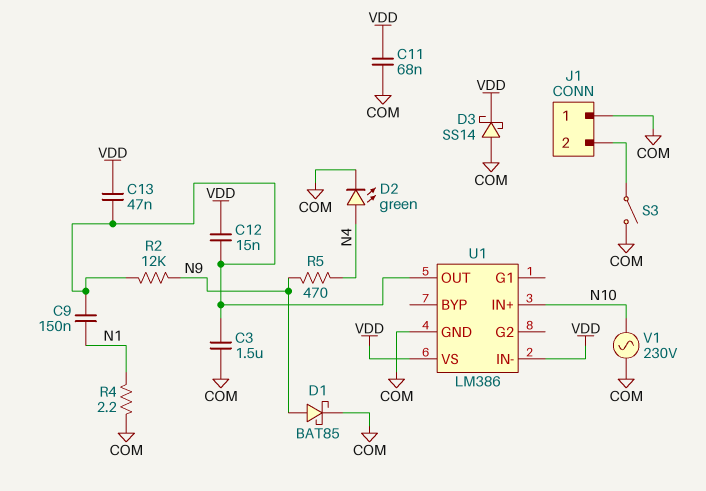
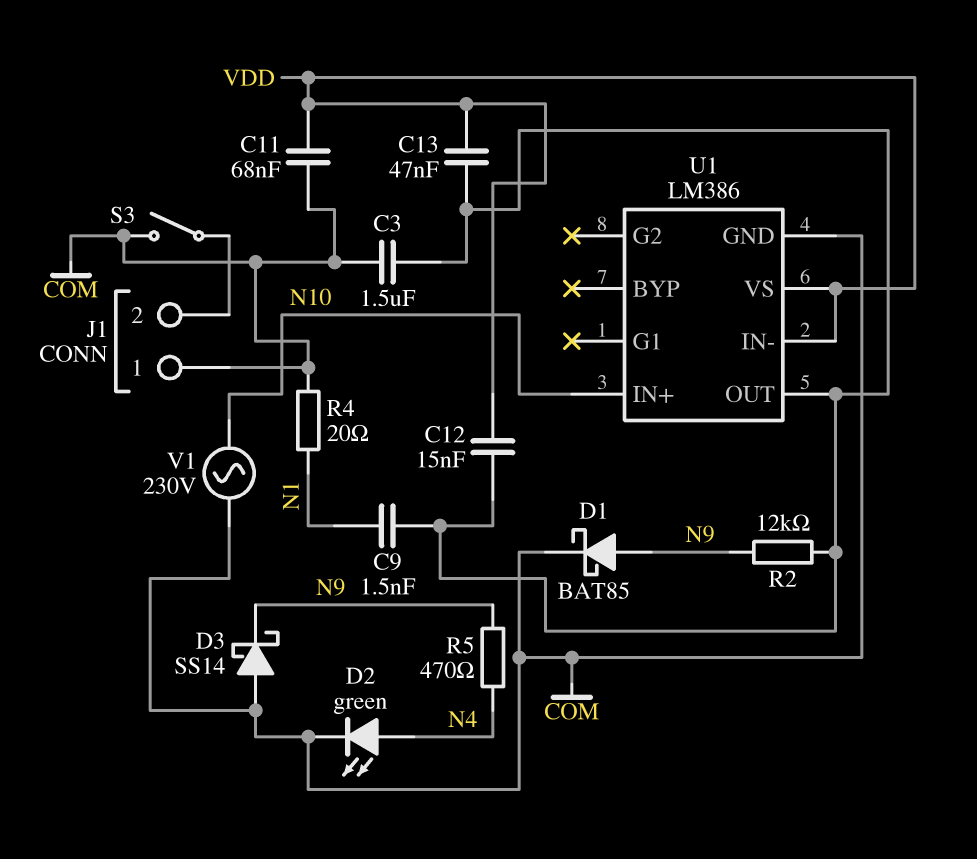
C9: 150nF (N1, U1/OUT) -> 1.5nF (N1, U1/OUT)
D3: schottky SS14 (A COM, K VDD) -> schottky SS14 (A COM, K N9)
R4: 2.2 (COM, N1) -> 20 (COM, N1)

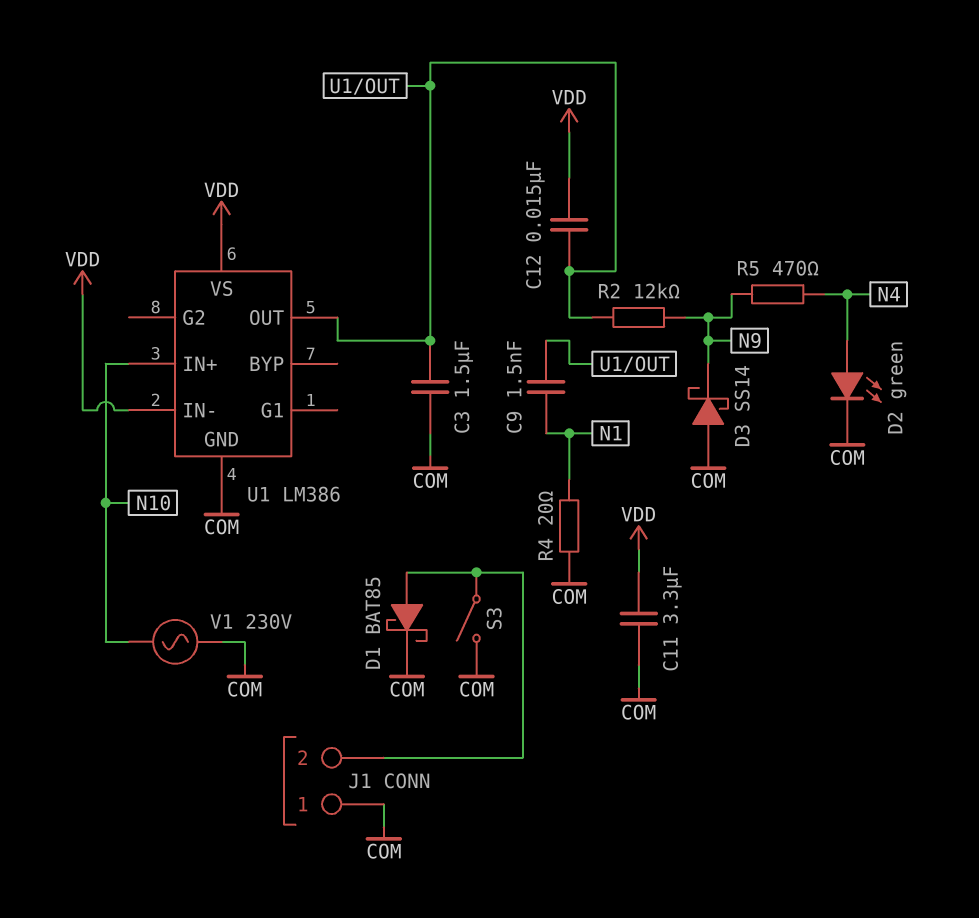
C11: 68nF (COM, VDD) -> 3.3uF (COM, VDD)
C13: 47nF (U1/OUT, VDD) -> none
D1: schottky BAT85 (A N9, K COM) -> schottky BAT85 (A J1/2, K COM)

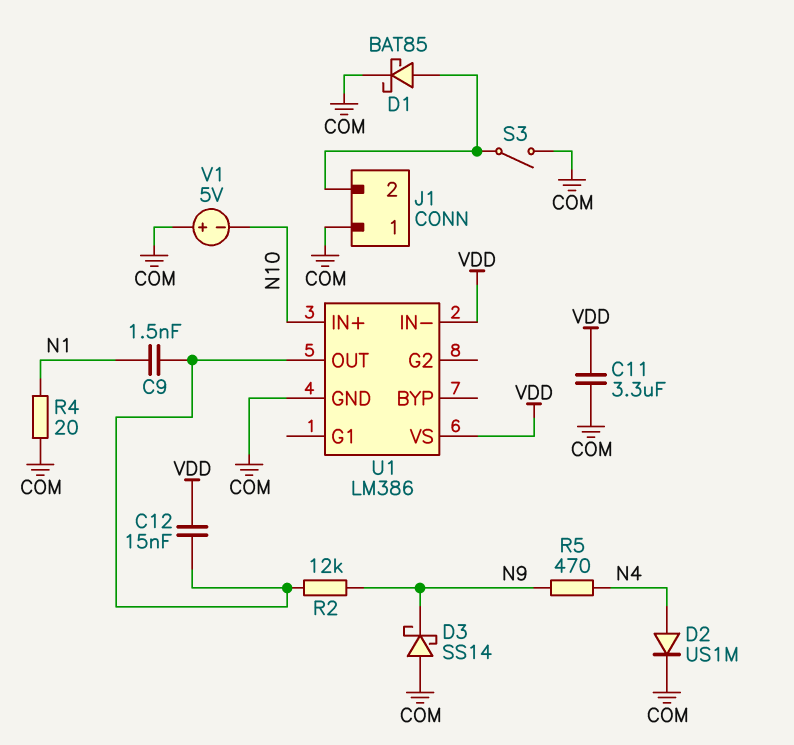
C3: 1.5uF (COM, U1/OUT) -> none
D2: LED green (A N4, K COM) -> diode US1M (A N4, K COM)
V1: AC 230V (COM, N10) -> 5V (plus COM, minus N10)

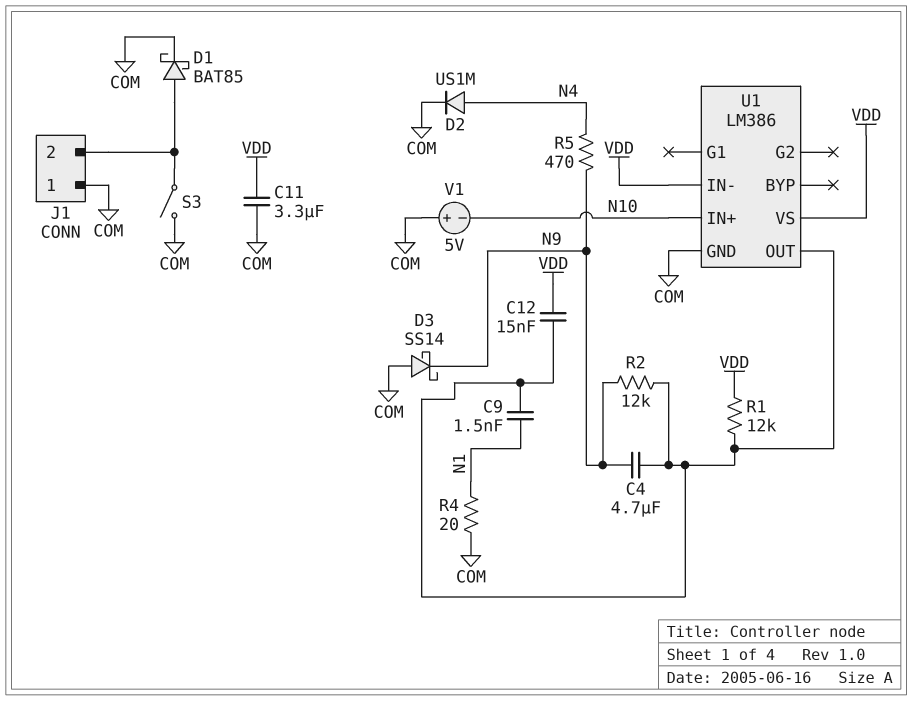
C4: none -> 4.7uF (N9, U1/OUT)
R1: none -> 12k (U1/OUT, VDD)

